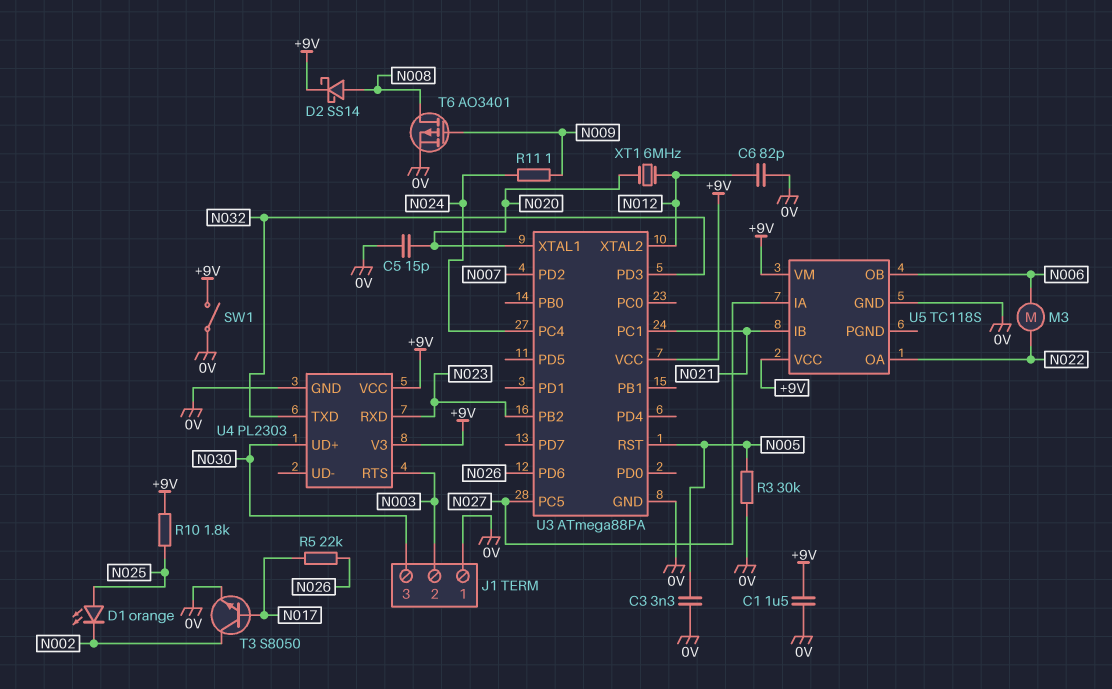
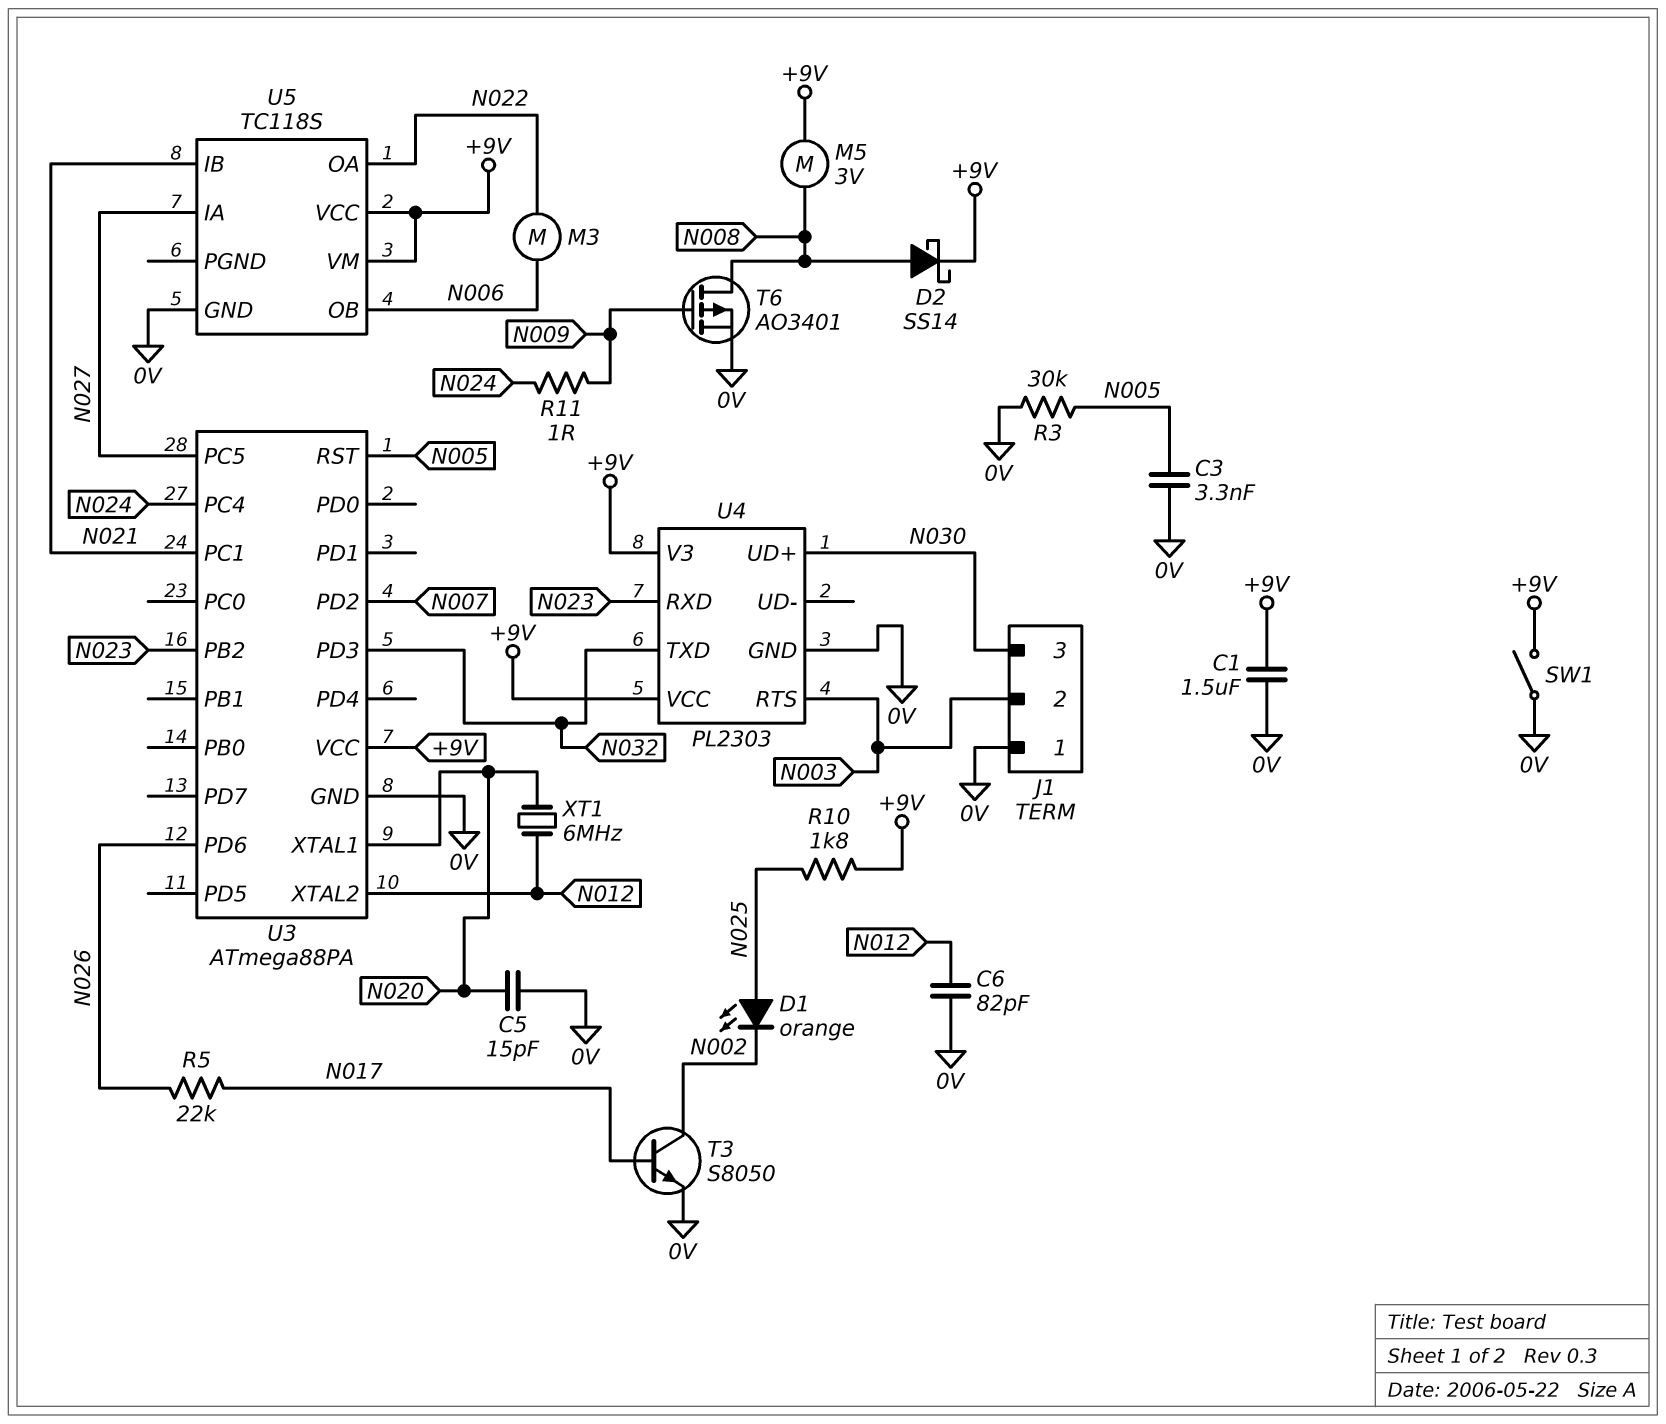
M5: none -> motor 3V (+9V, N008)

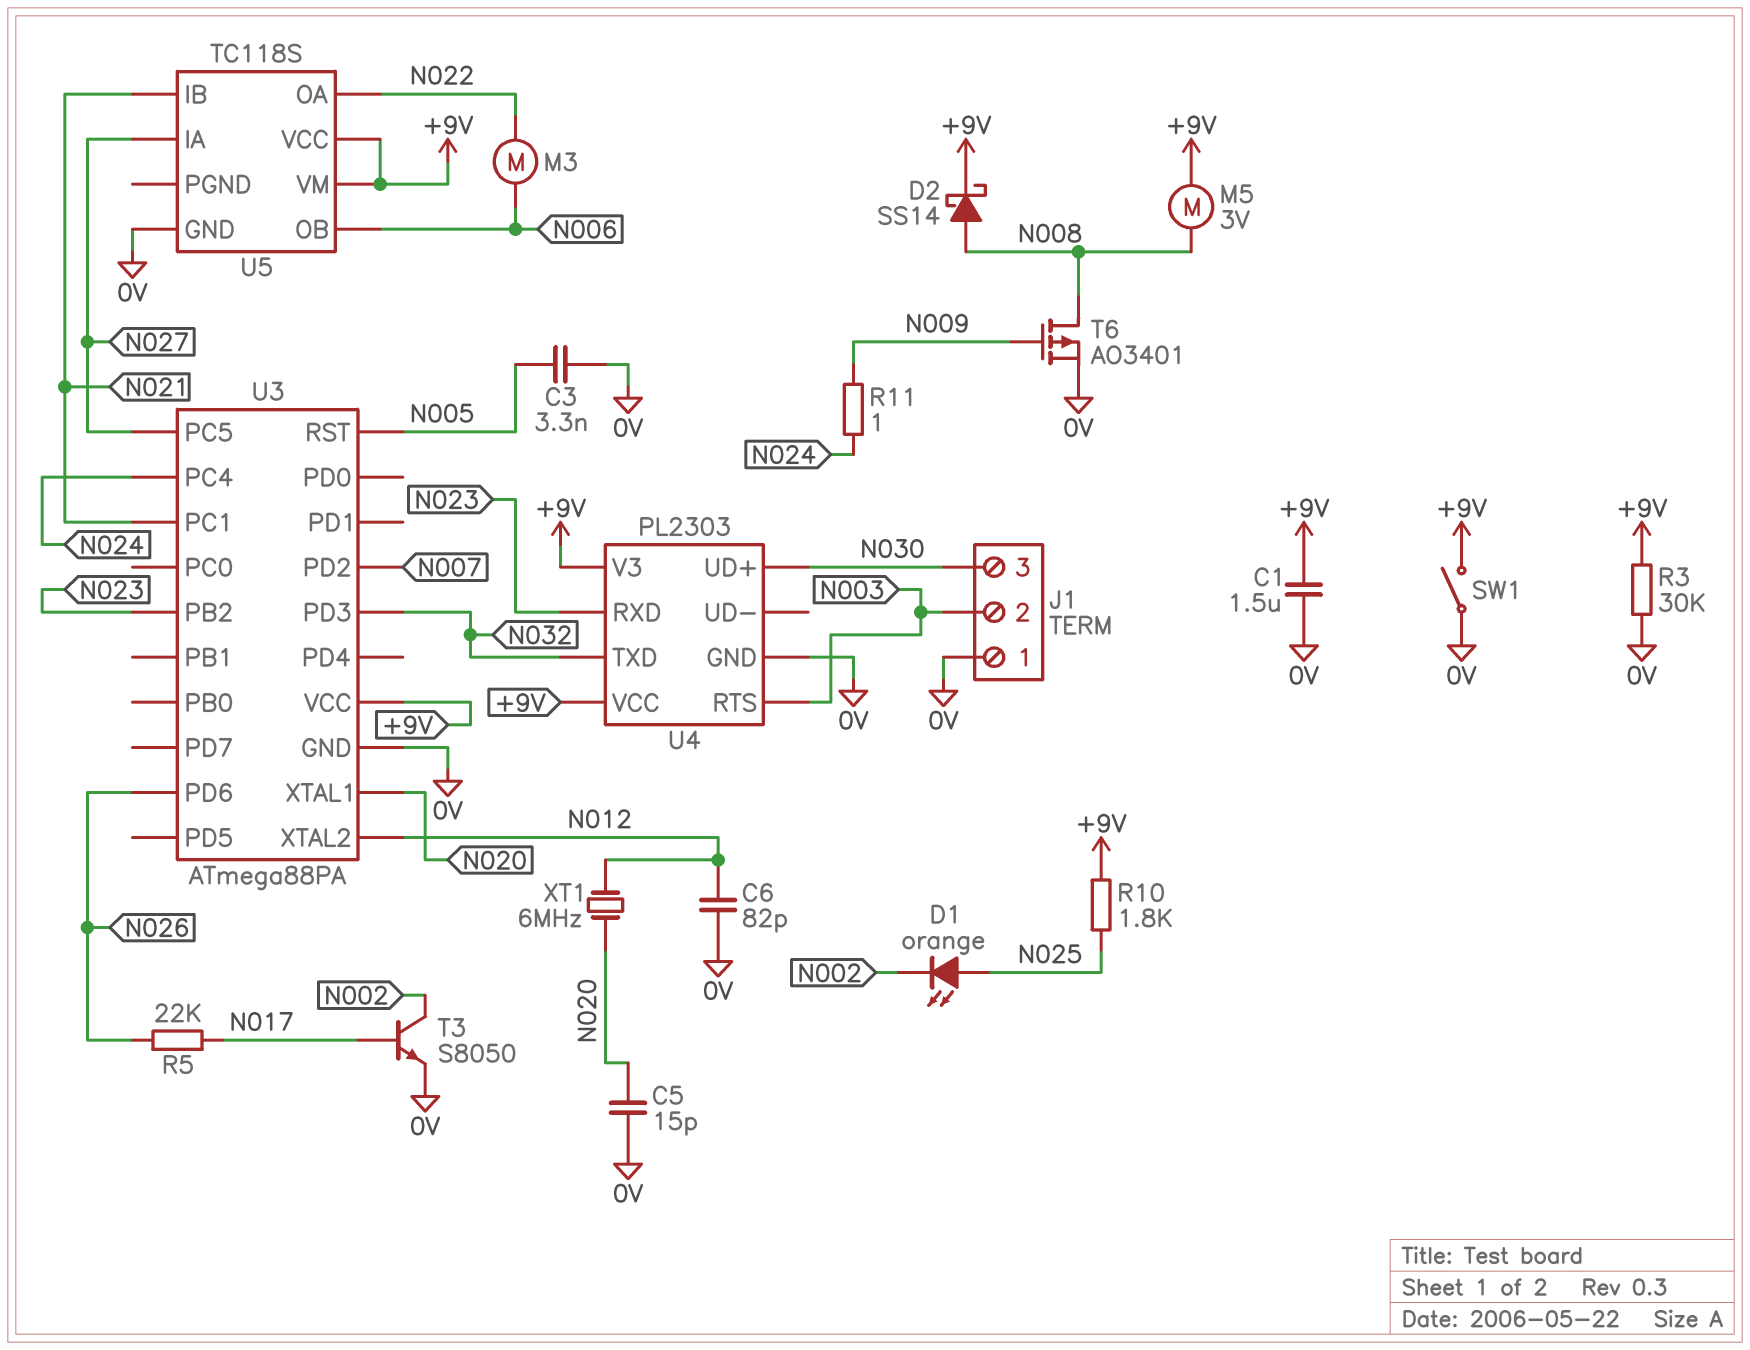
R3: 30k (0V, N005) -> 30k (+9V, 0V)

